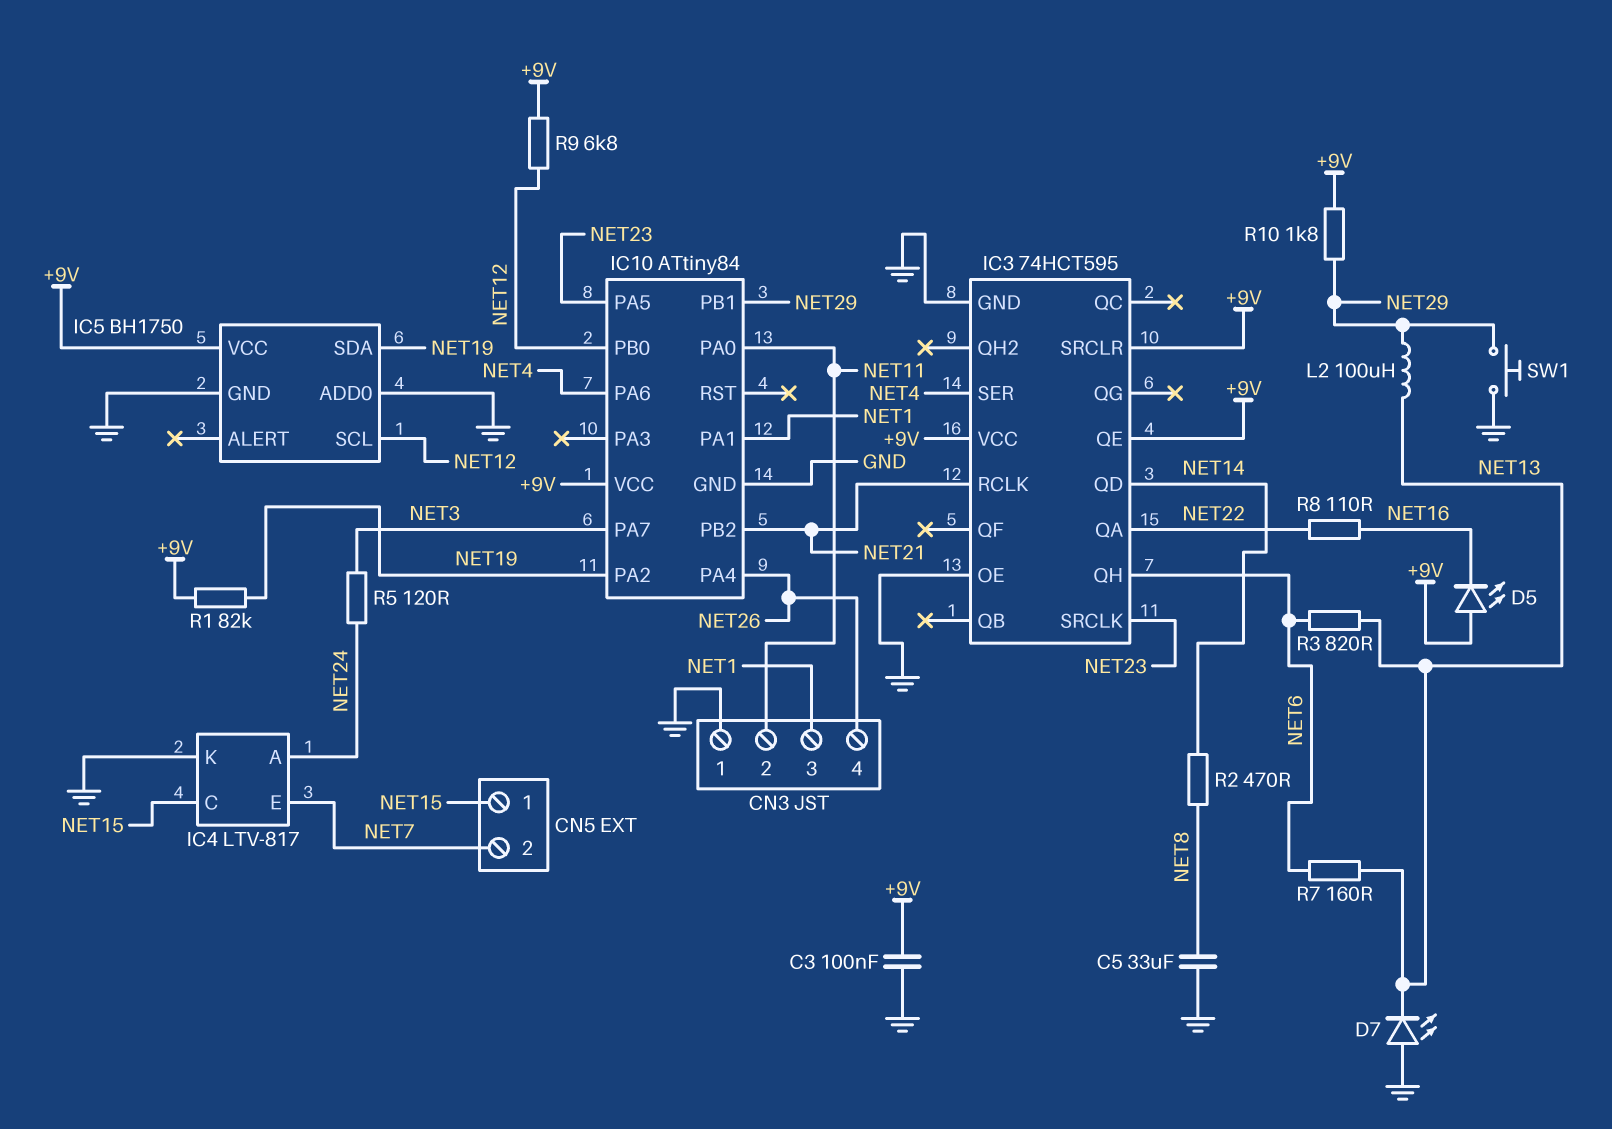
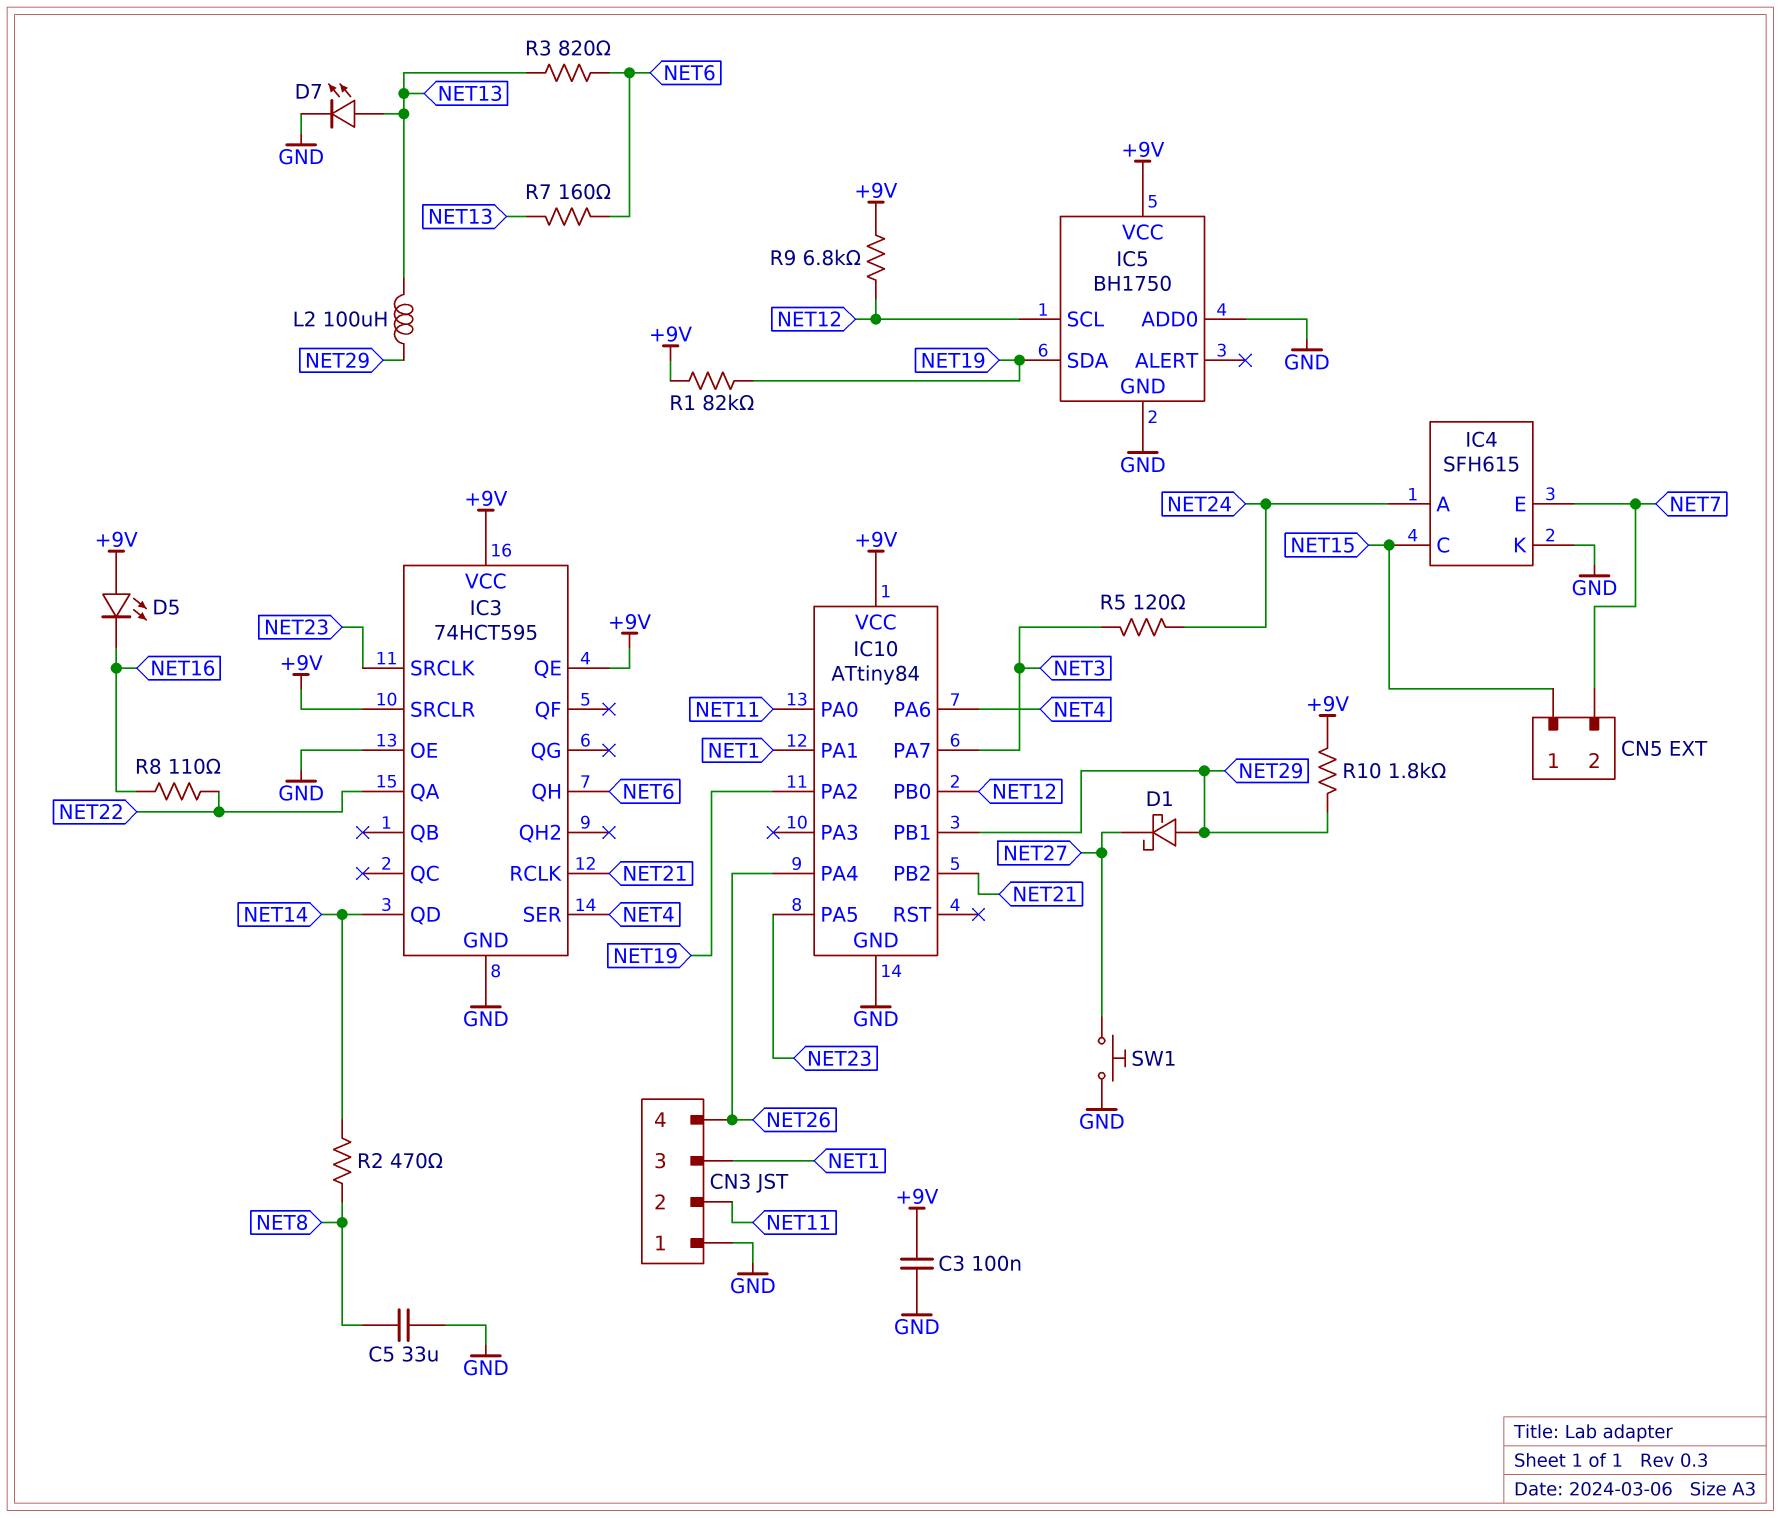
D1: none -> schottky (A NET29, K NET27)
D7: LED (A GND, K NET13) -> LED (A NET13, K GND)
IC4: LTV-817 -> SFH615
SW1: button (GND, NET29) -> button (GND, NET27)

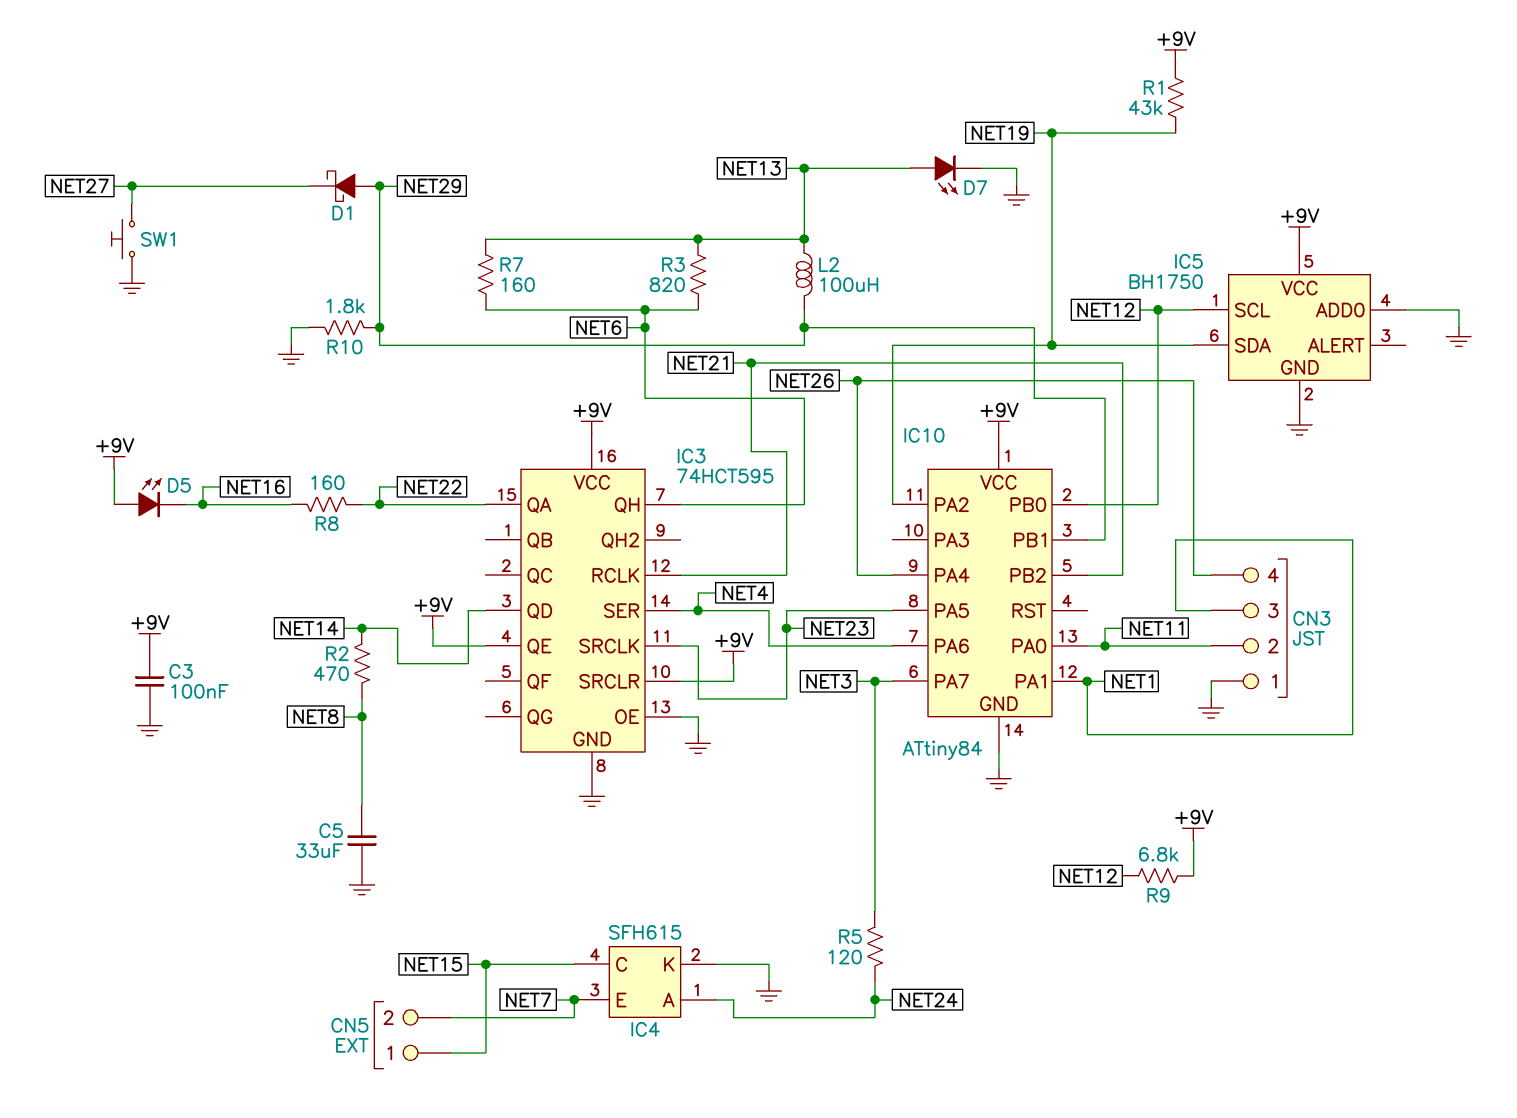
R1: 82k (+9V, NET19) -> 43k (+9V, NET19)
R8: 110 (NET16, NET22) -> 160 (NET16, NET22)
R10: 1.8k (+9V, NET29) -> 1.8k (GND, NET29)

